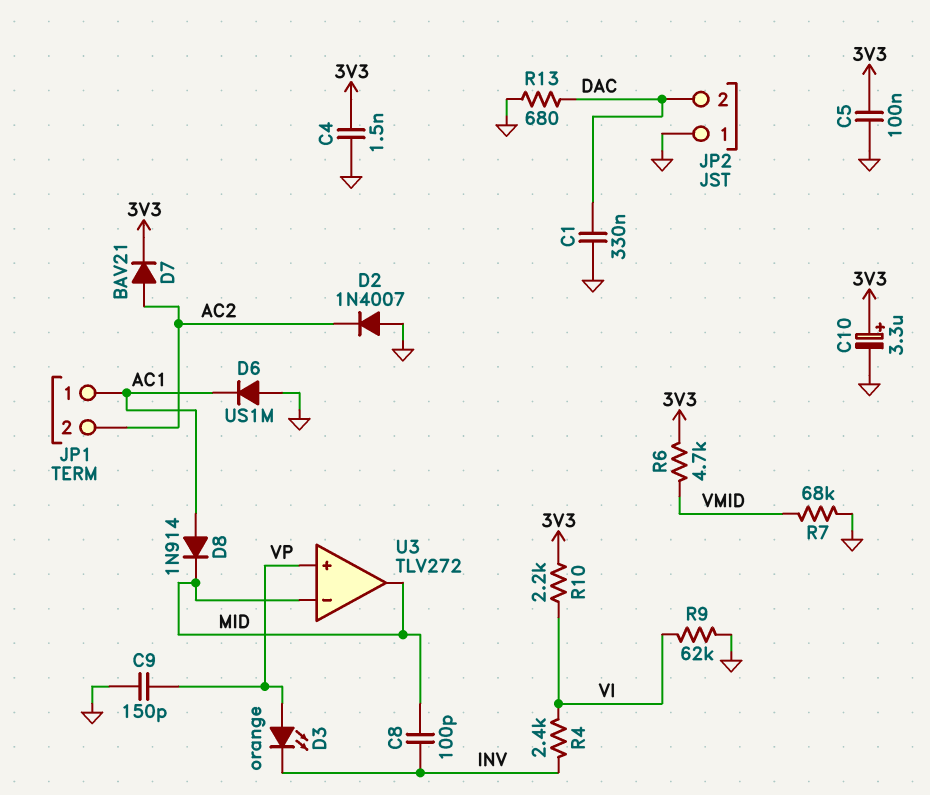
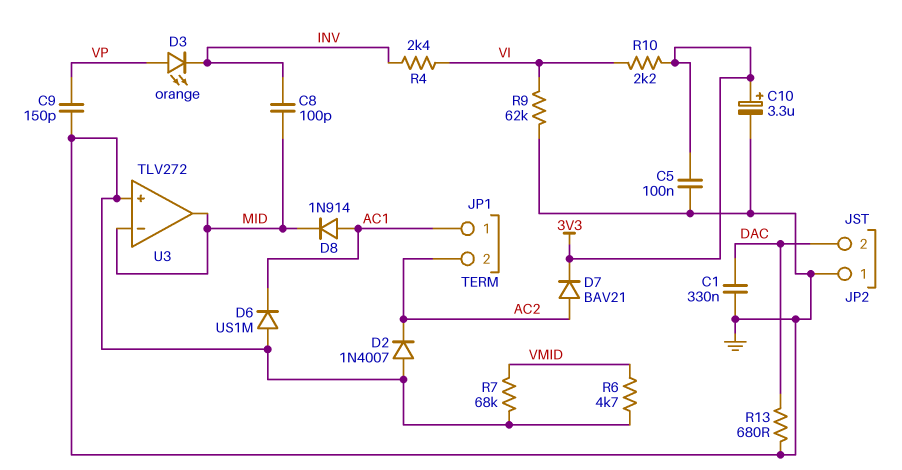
C4: 1.5nF (3V3, GND) -> none
R6: 4.7k (3V3, VMID) -> 4.7k (GND, VMID)
U3 pin in+: VP -> GND

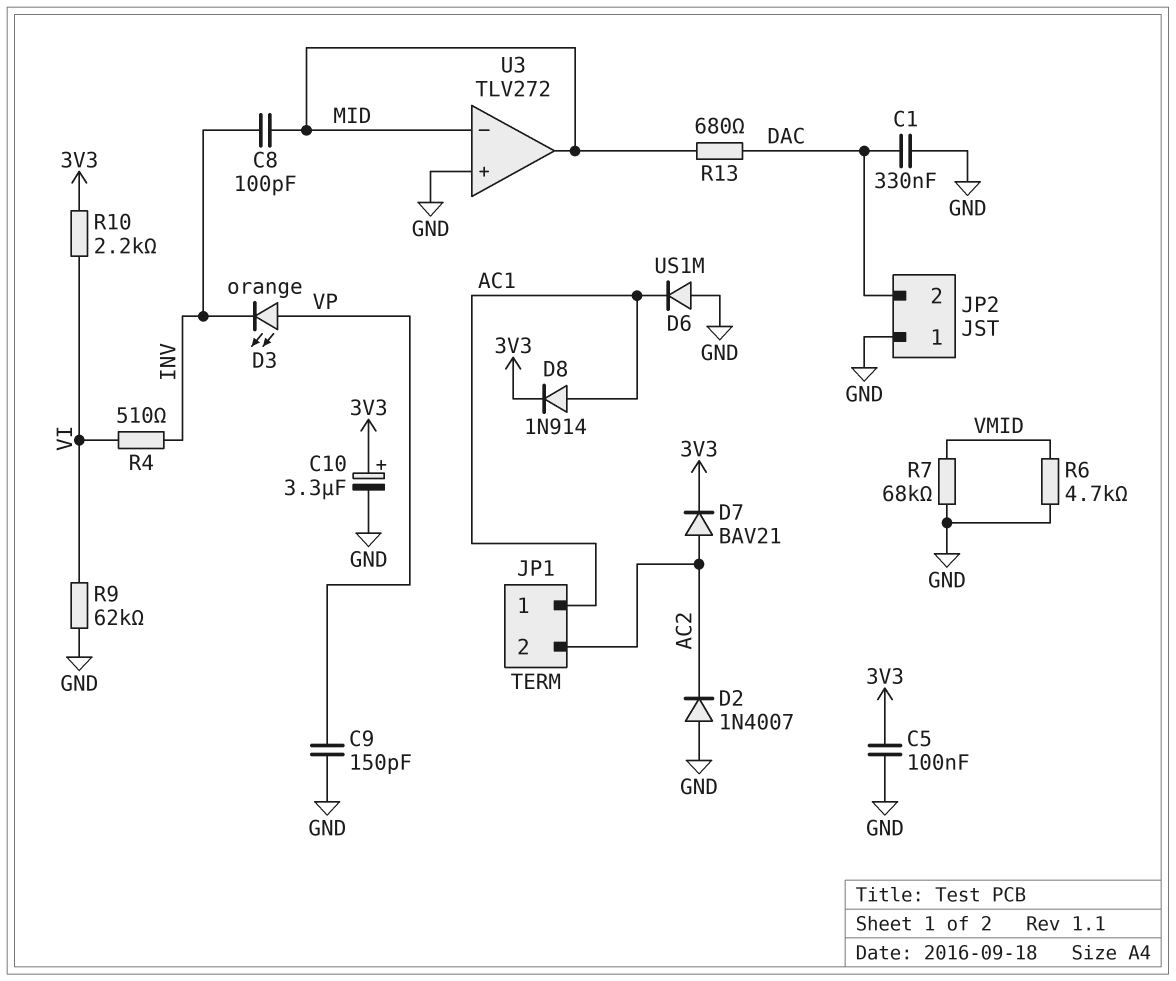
D8: diode 1N914 (A AC1, K MID) -> diode 1N914 (A AC1, K 3V3)
R4: 2.4k (INV, VI) -> 510 (INV, VI)
R13: 680 (DAC, GND) -> 680 (DAC, MID)

